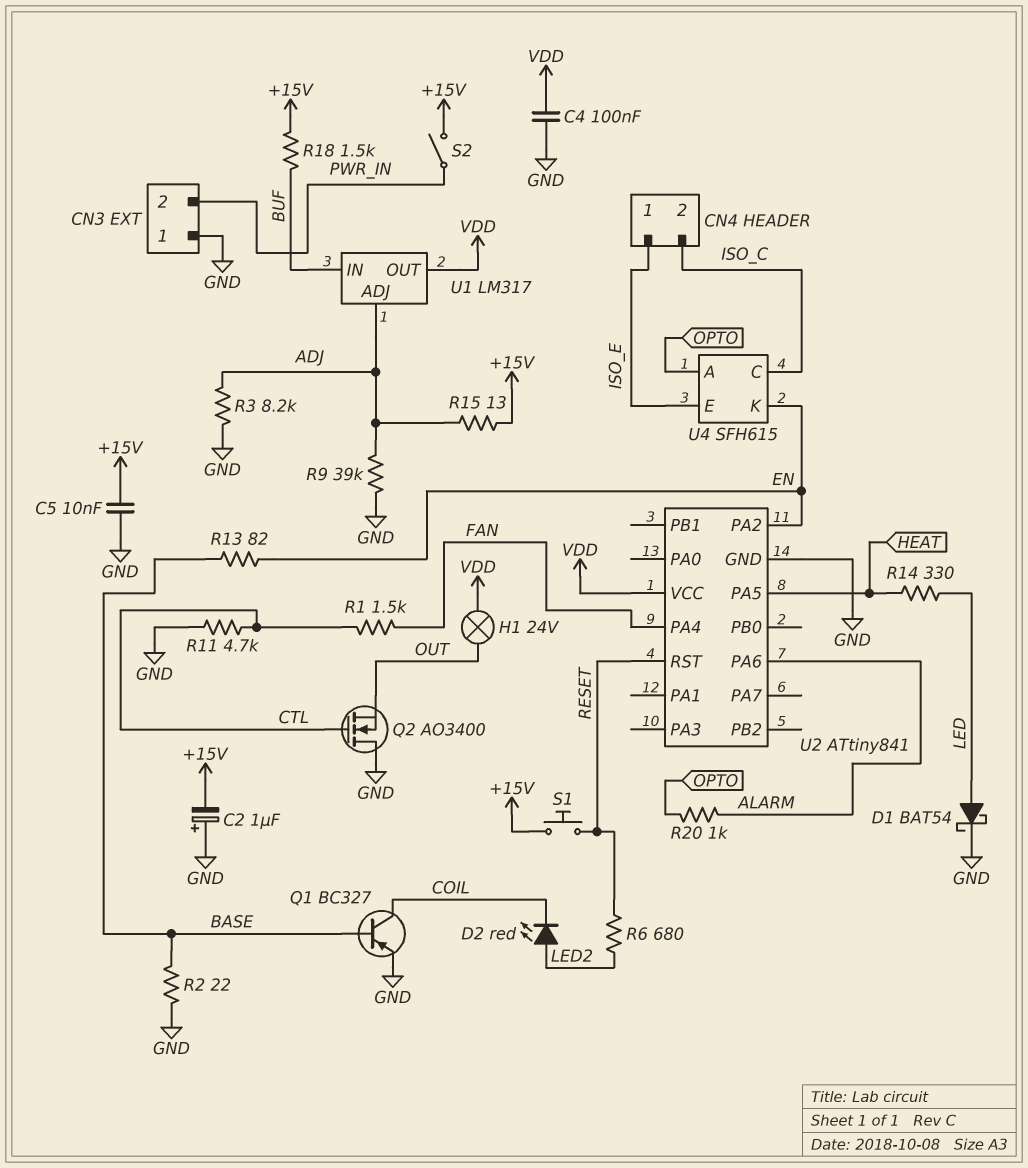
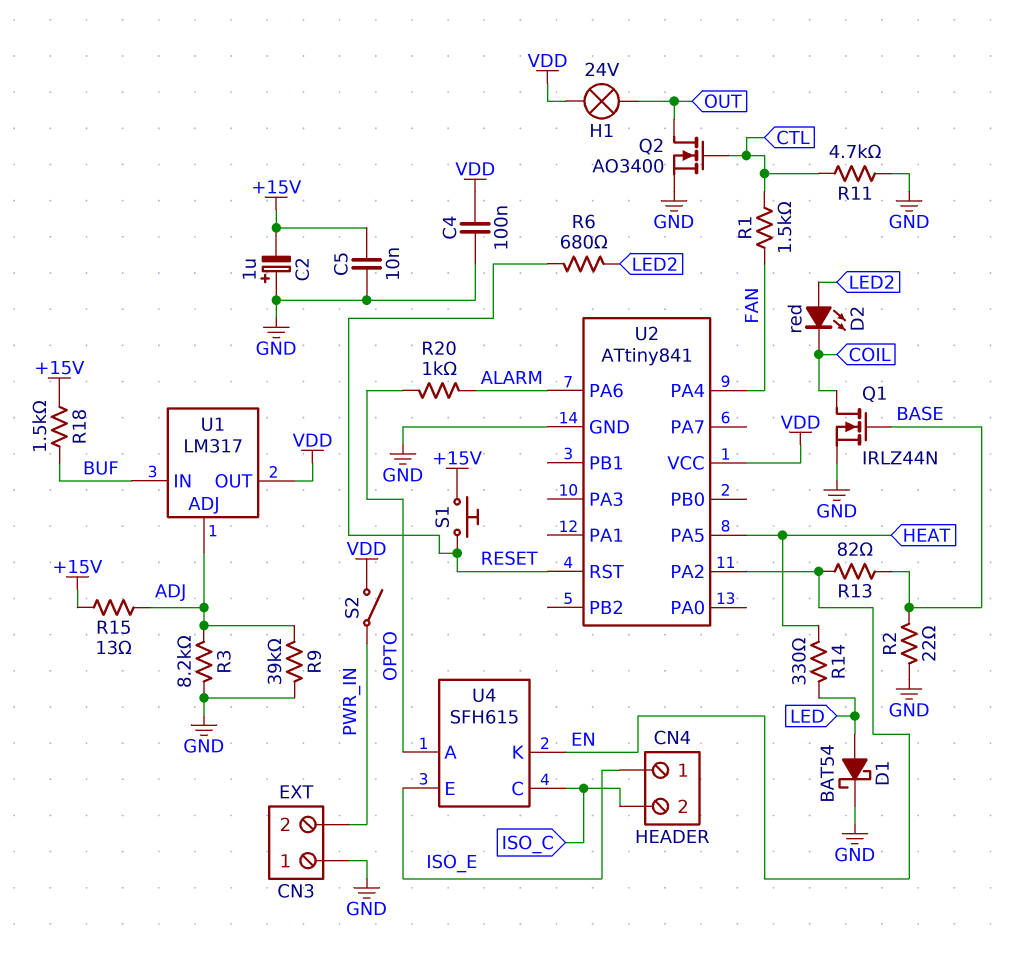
Q1: PNP BC327 (B BASE, C COIL, E GND) -> NMOS IRLZ44N (G BASE, D COIL, S GND)
Q2: NMOS AO3400 (G CTL, D GND, S OUT) -> NMOS AO3400 (G CTL, D OUT, S GND)
S2: switch (+15V, PWR_IN) -> switch (PWR_IN, VDD)

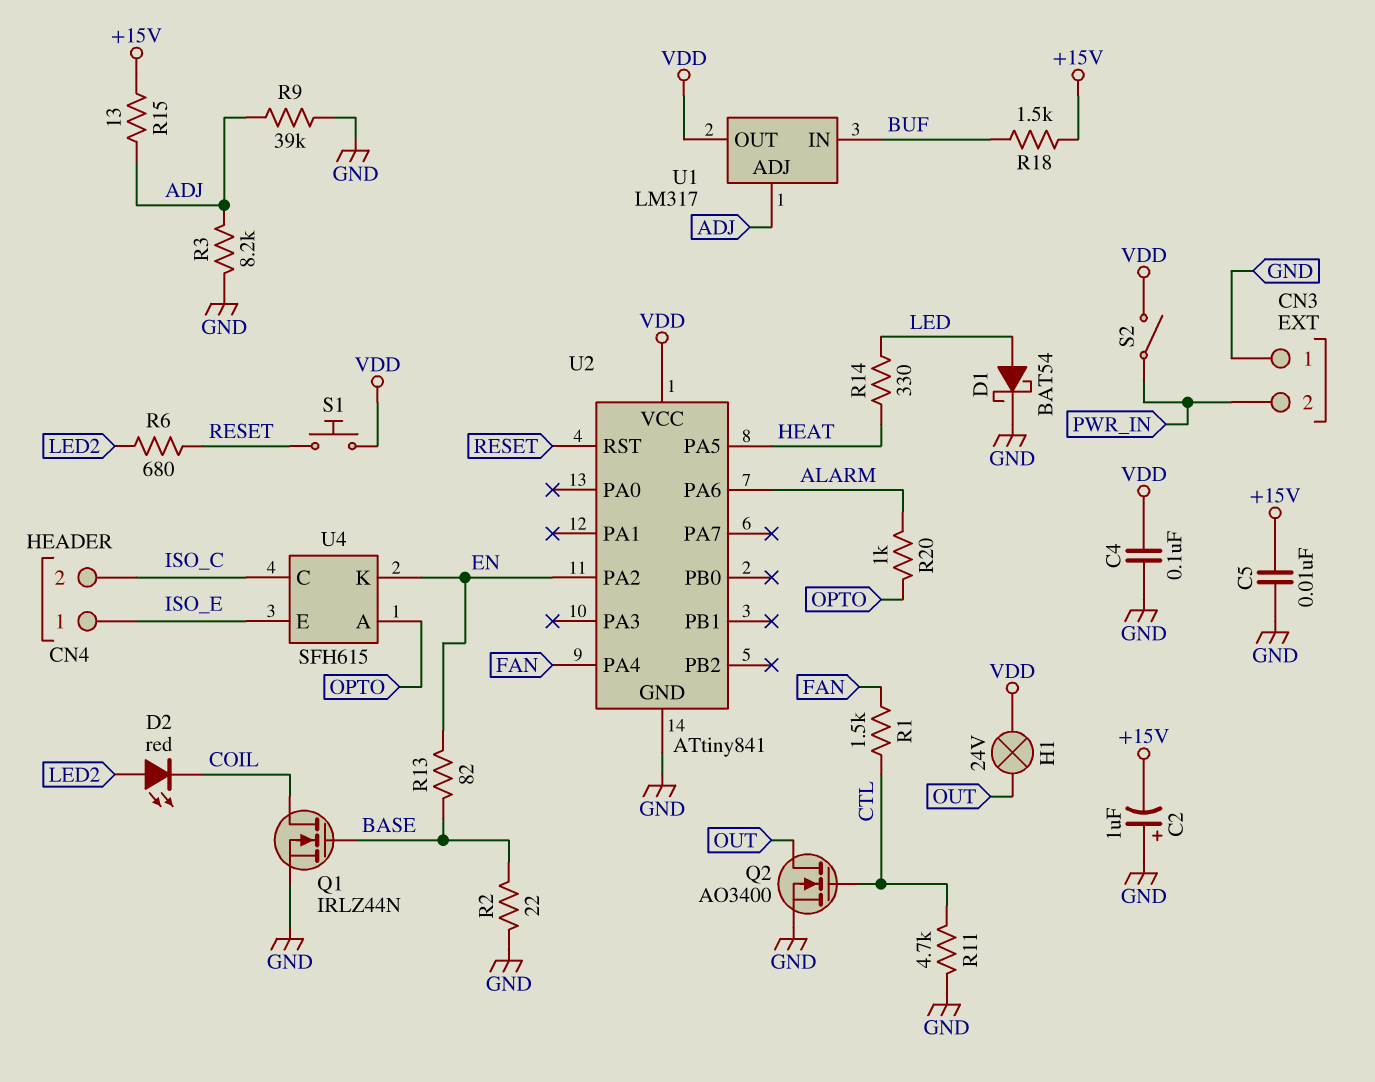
S1: button (+15V, RESET) -> button (RESET, VDD)

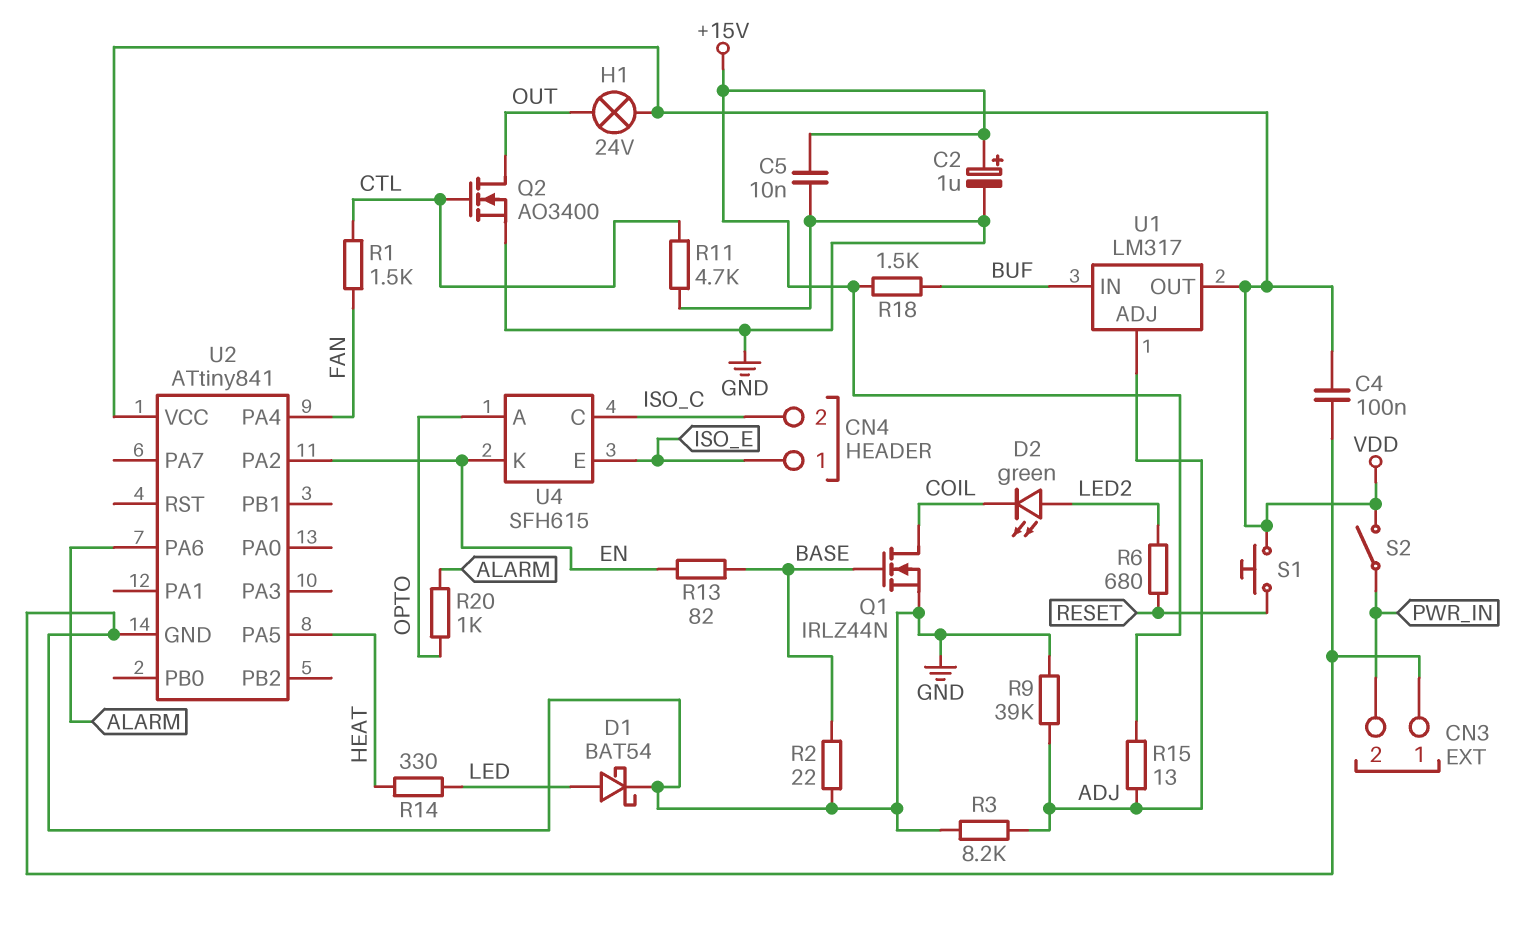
C2: 1uF (plus GND, minus +15V) -> 1uF (plus +15V, minus GND)
D2: LED red (A LED2, K COIL) -> LED green (A LED2, K COIL)
U2 pin RST: RESET -> none

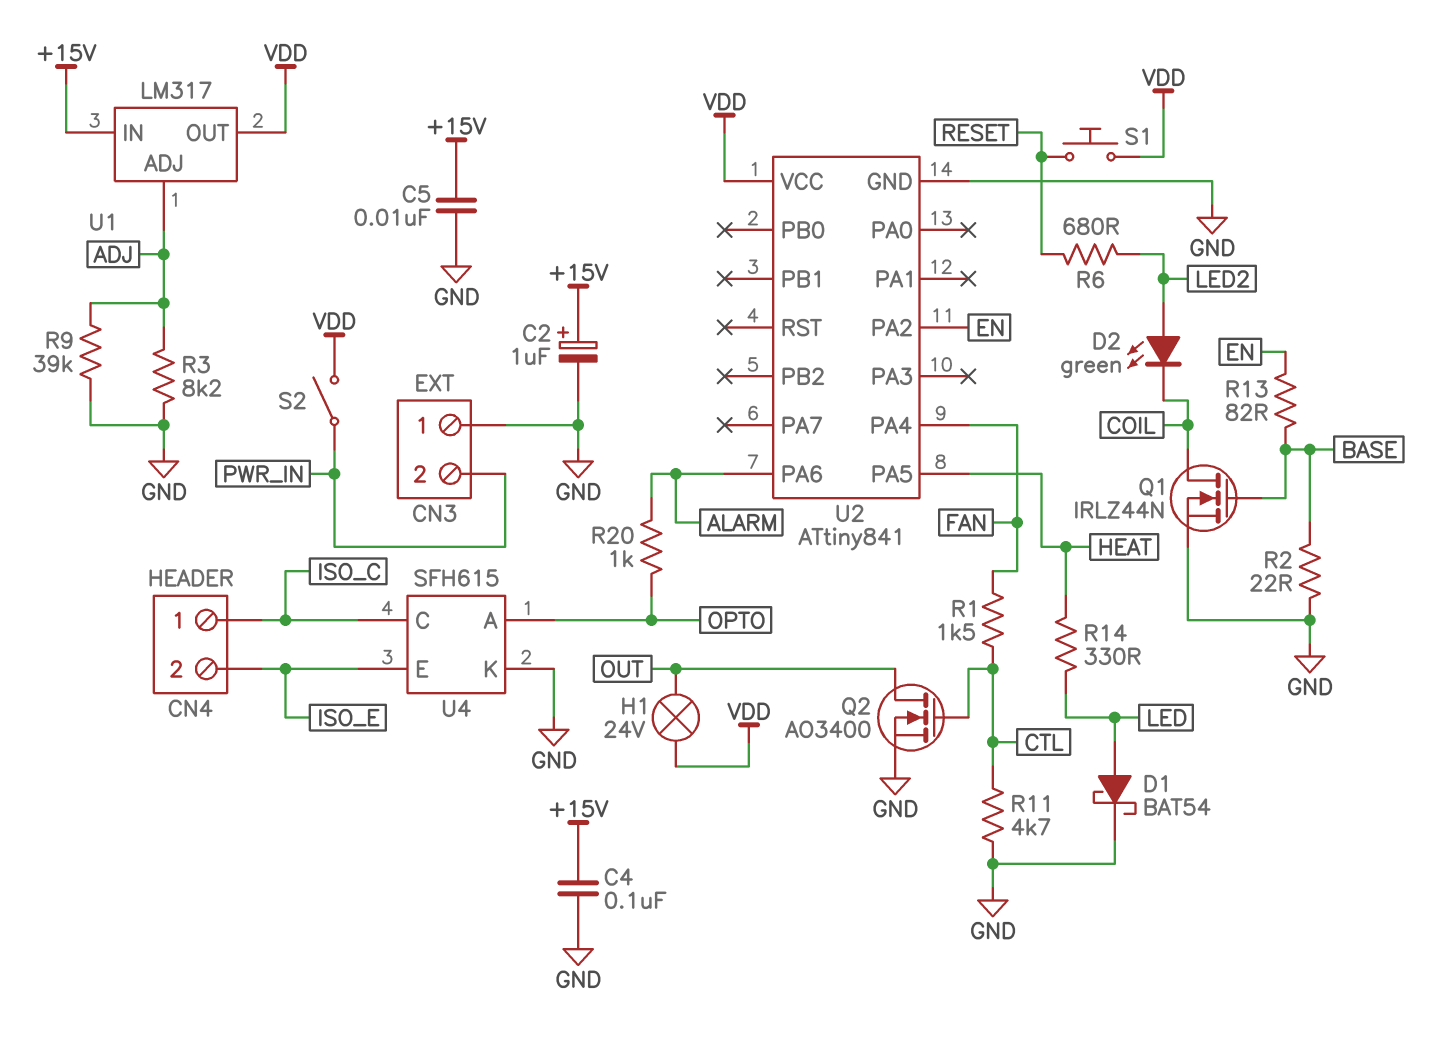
C4: 100nF (GND, VDD) -> 100nF (+15V, GND)
CN4 pin 1: ISO_E -> ISO_C
CN4 pin 2: ISO_C -> ISO_E
R15: 13 (+15V, ADJ) -> none
R18: 1.5k (+15V, BUF) -> none
U1 pin IN: BUF -> +15V
U4 pin K: EN -> GND

